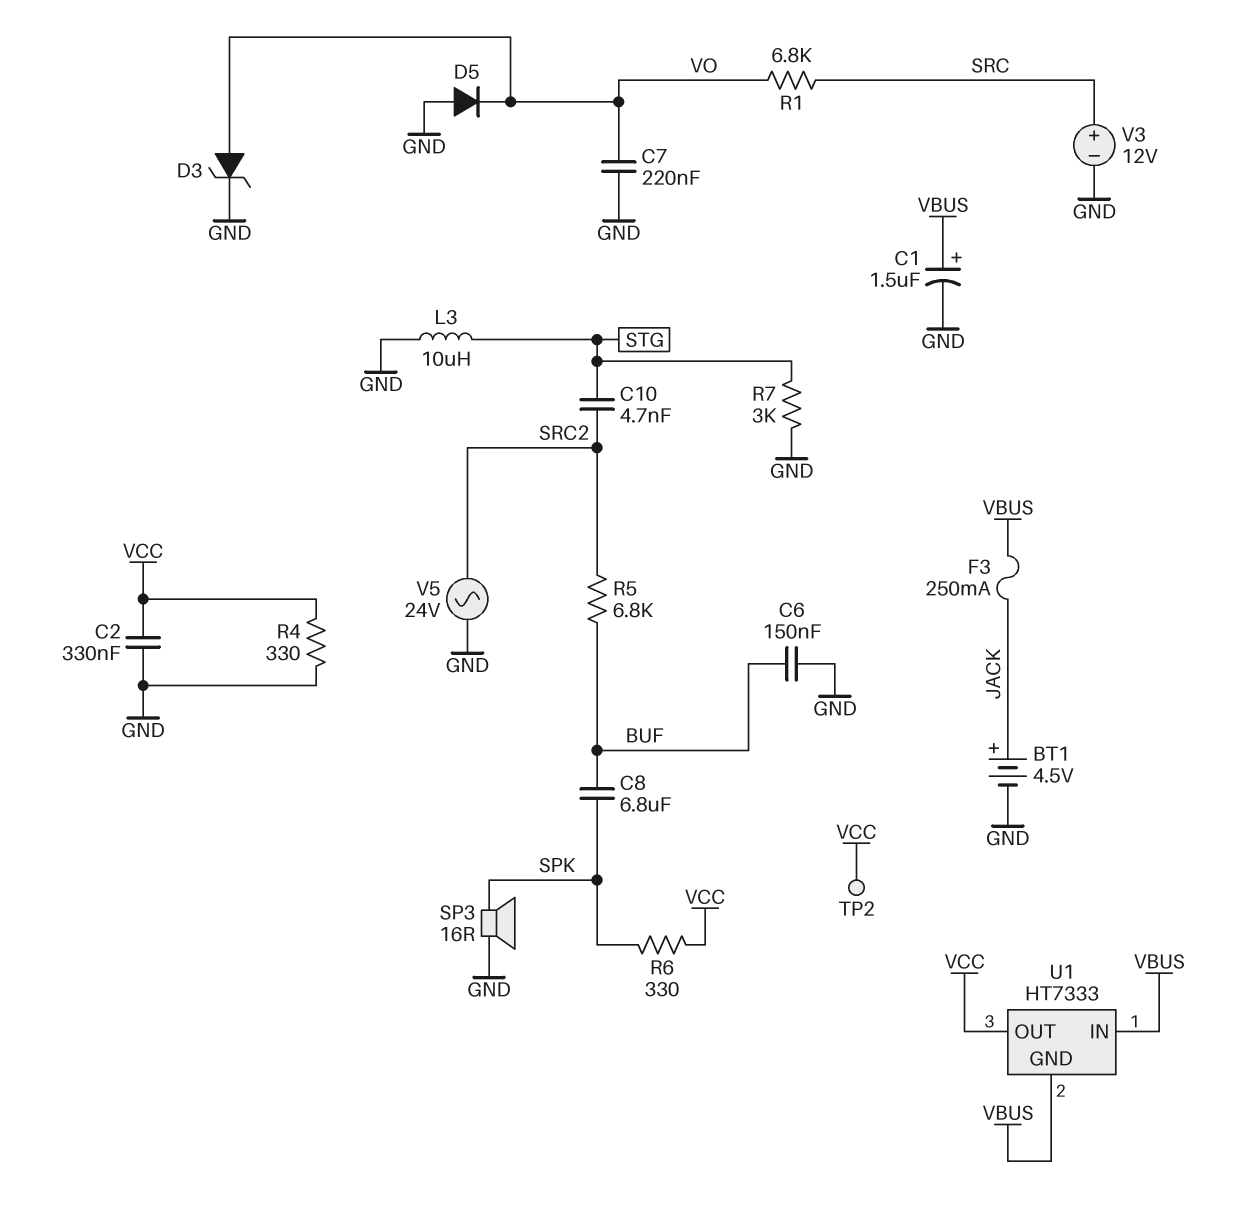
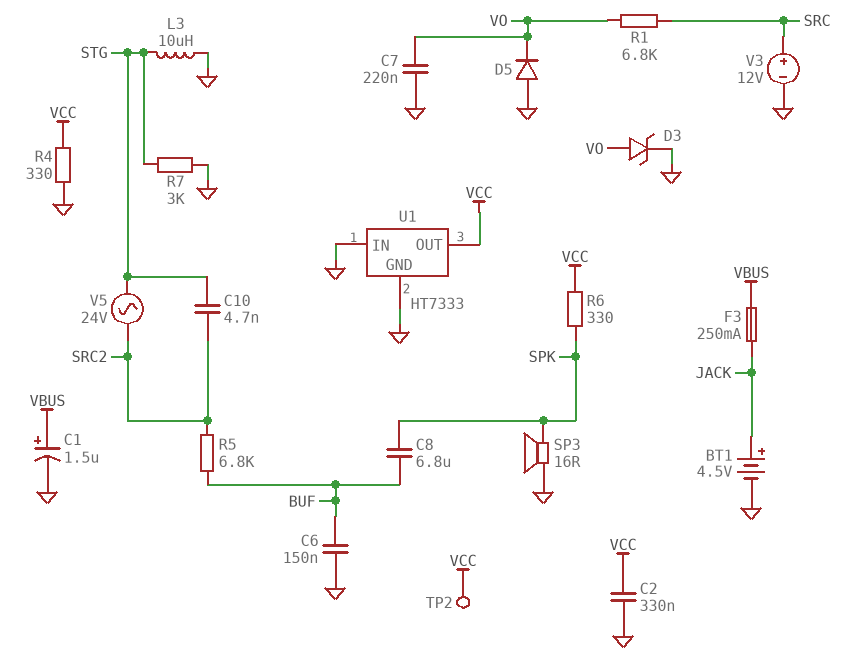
U1 pin GND: VBUS -> GND
U1 pin IN: VBUS -> GND
V5: AC 24V (GND, SRC2) -> AC 24V (SRC2, STG)

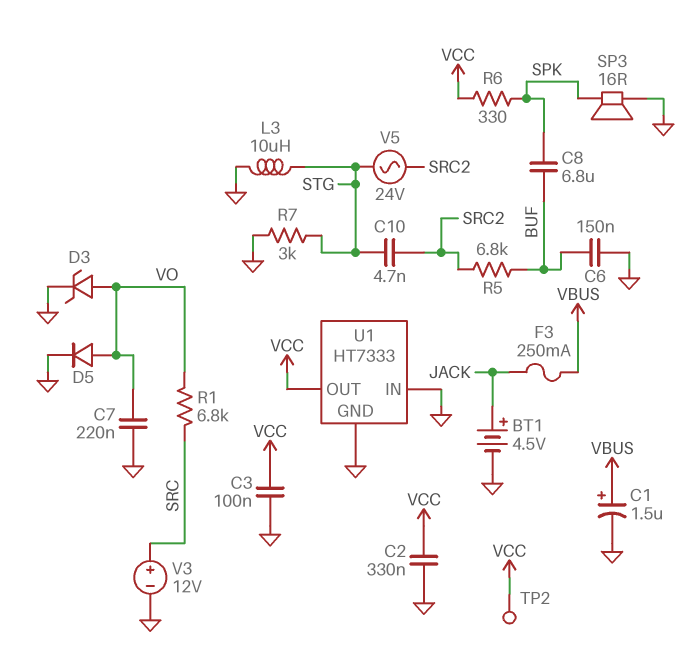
C3: none -> 100nF (GND, VCC)
D5: diode (A GND, K VO) -> diode (A VO, K GND)
R4: 330 (GND, VCC) -> none

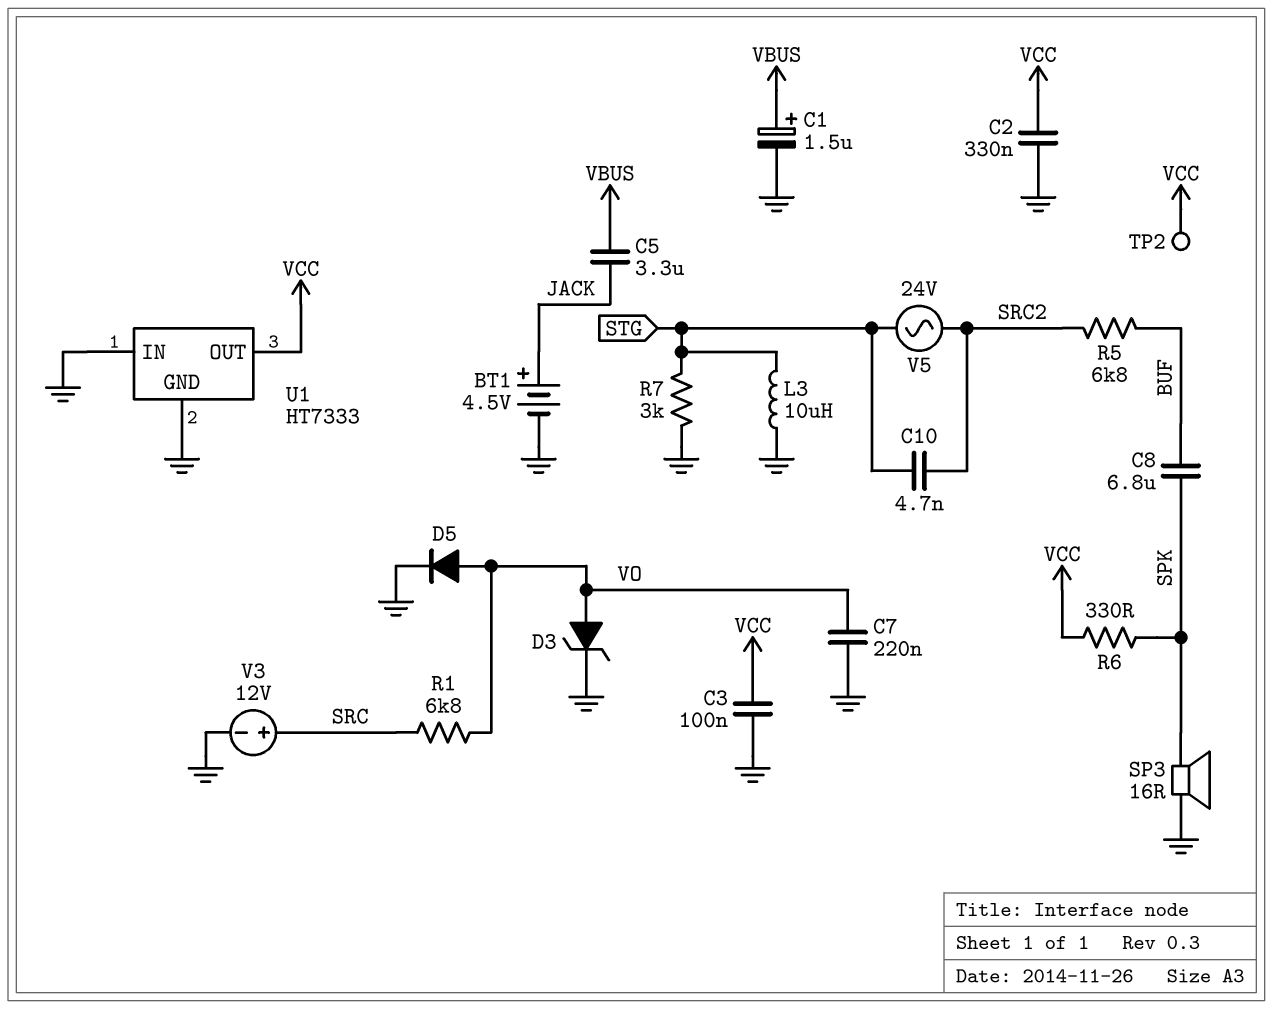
C5: none -> 3.3uF (JACK, VBUS)
C6: 150nF (BUF, GND) -> none
F3: 250mA (JACK, VBUS) -> none

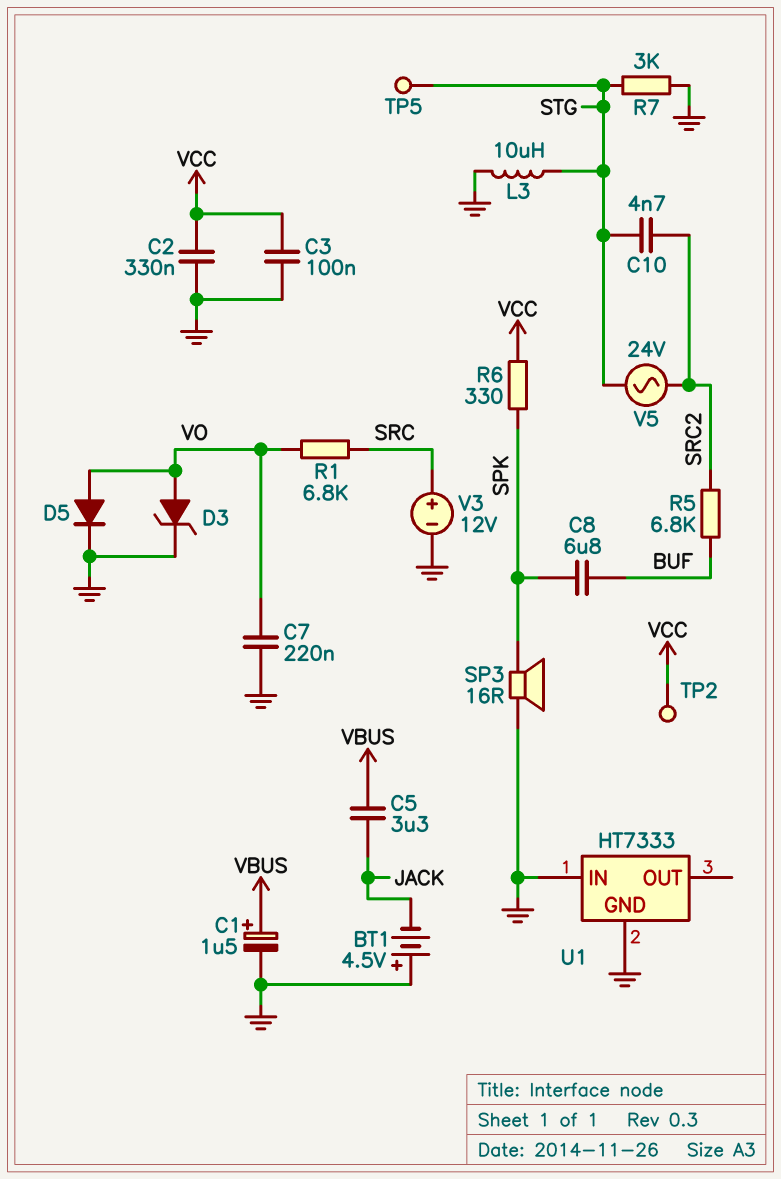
BT1: 4.5V (plus JACK, minus GND) -> 4.5V (plus GND, minus JACK)
TP5: none -> test point (STG)
U1 pin OUT: VCC -> none

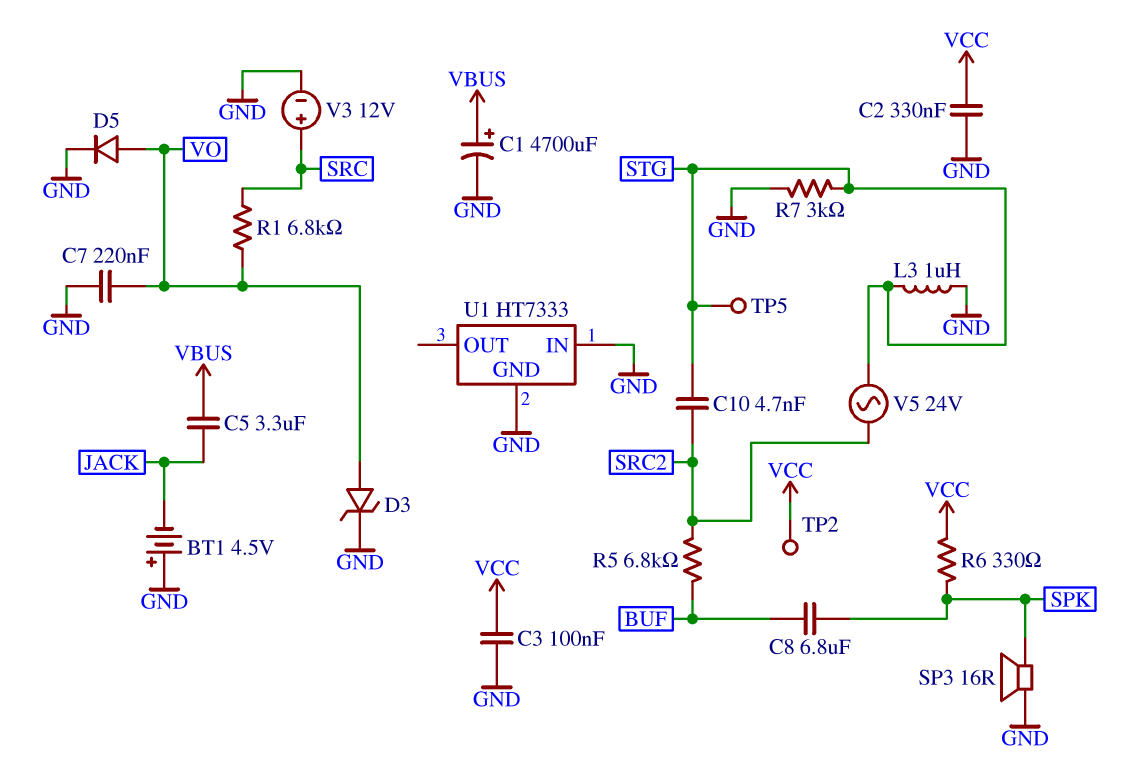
C1: 1.5uF (plus VBUS, minus GND) -> 4700uF (plus VBUS, minus GND)
L3: 10uH (GND, STG) -> 1uH (GND, STG)

